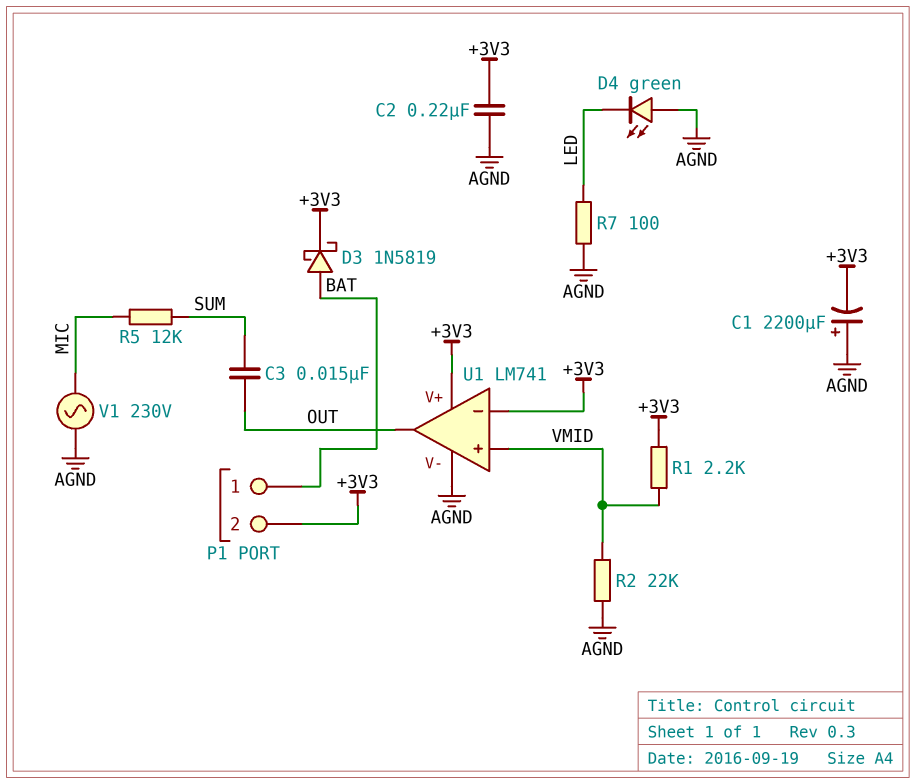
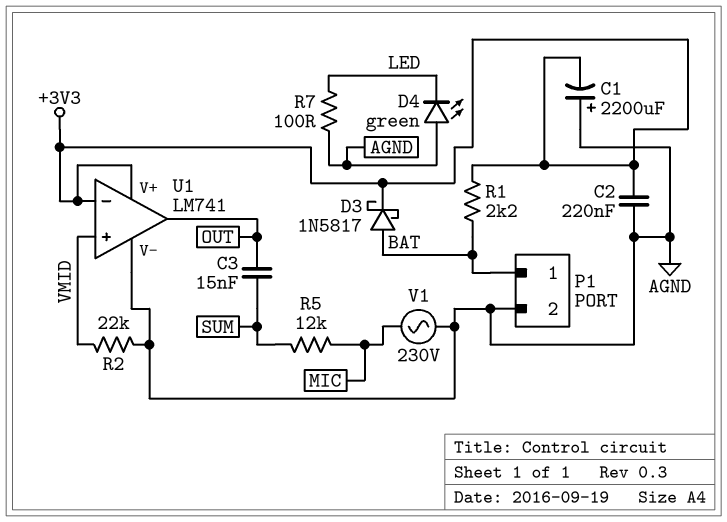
D3: schottky 1N5819 (A BAT, K +3V3) -> schottky 1N5817 (A BAT, K +3V3)
P1 pin 2: +3V3 -> AGND
R1: 2.2k (+3V3, VMID) -> 2.2k (+3V3, BAT)

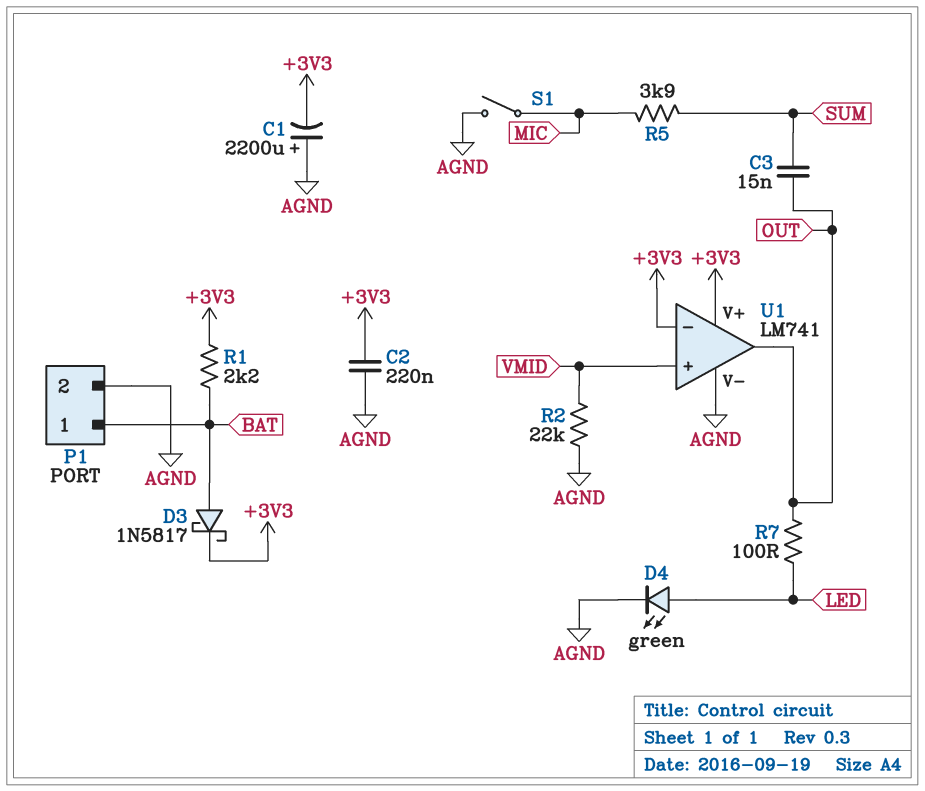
D4: LED green (A AGND, K LED) -> LED green (A LED, K AGND)
R5: 12k (MIC, SUM) -> 3.9k (MIC, SUM)
R7: 100 (AGND, LED) -> 100 (LED, OUT)
S1: none -> switch (AGND, MIC)
V1: AC 230V (AGND, MIC) -> none

